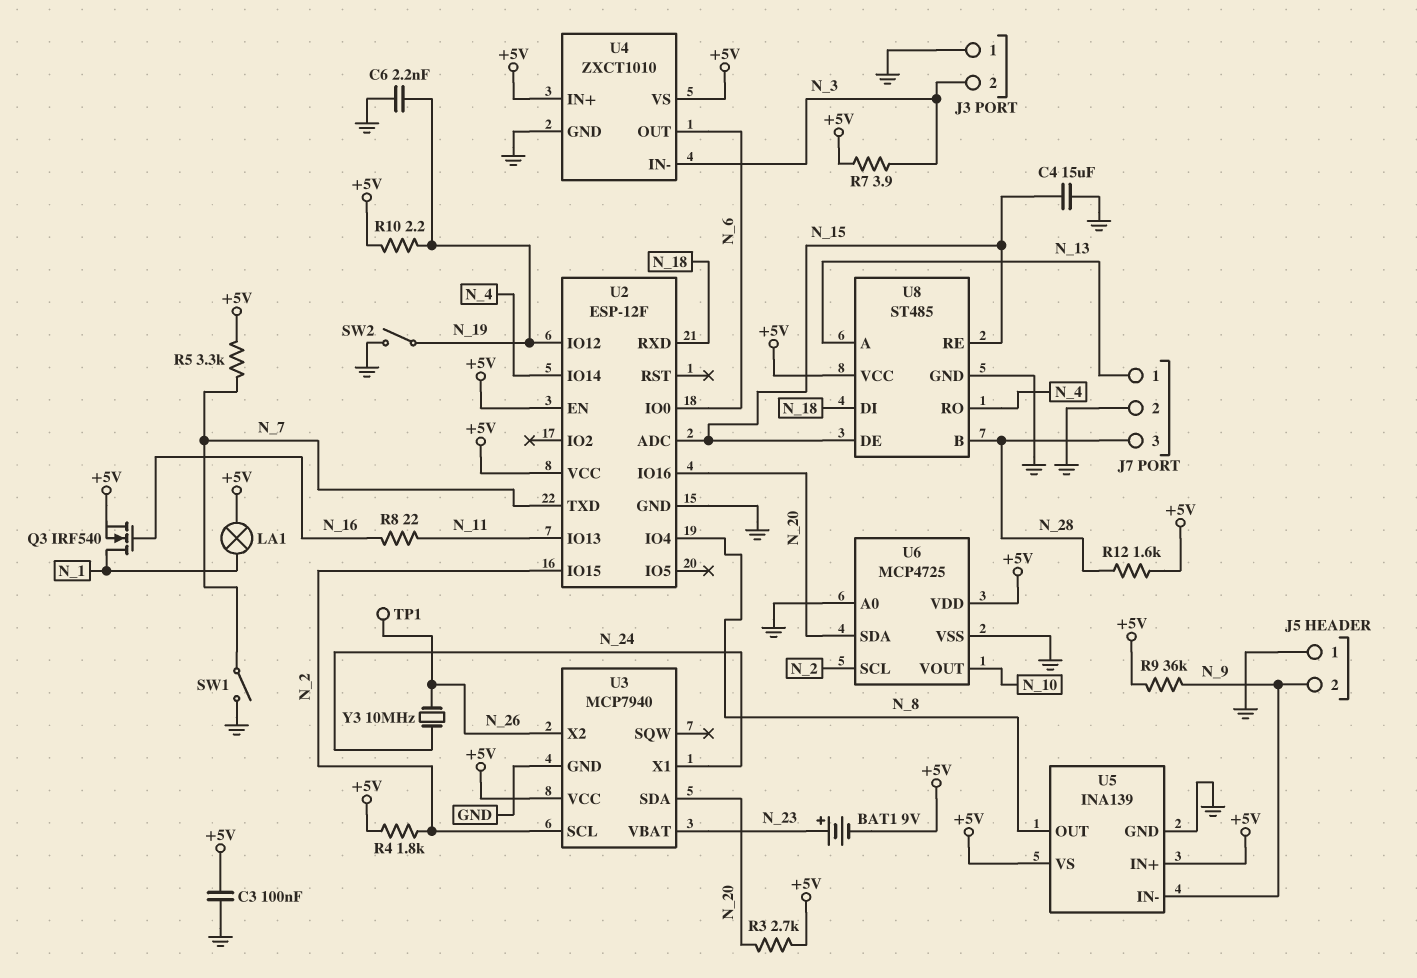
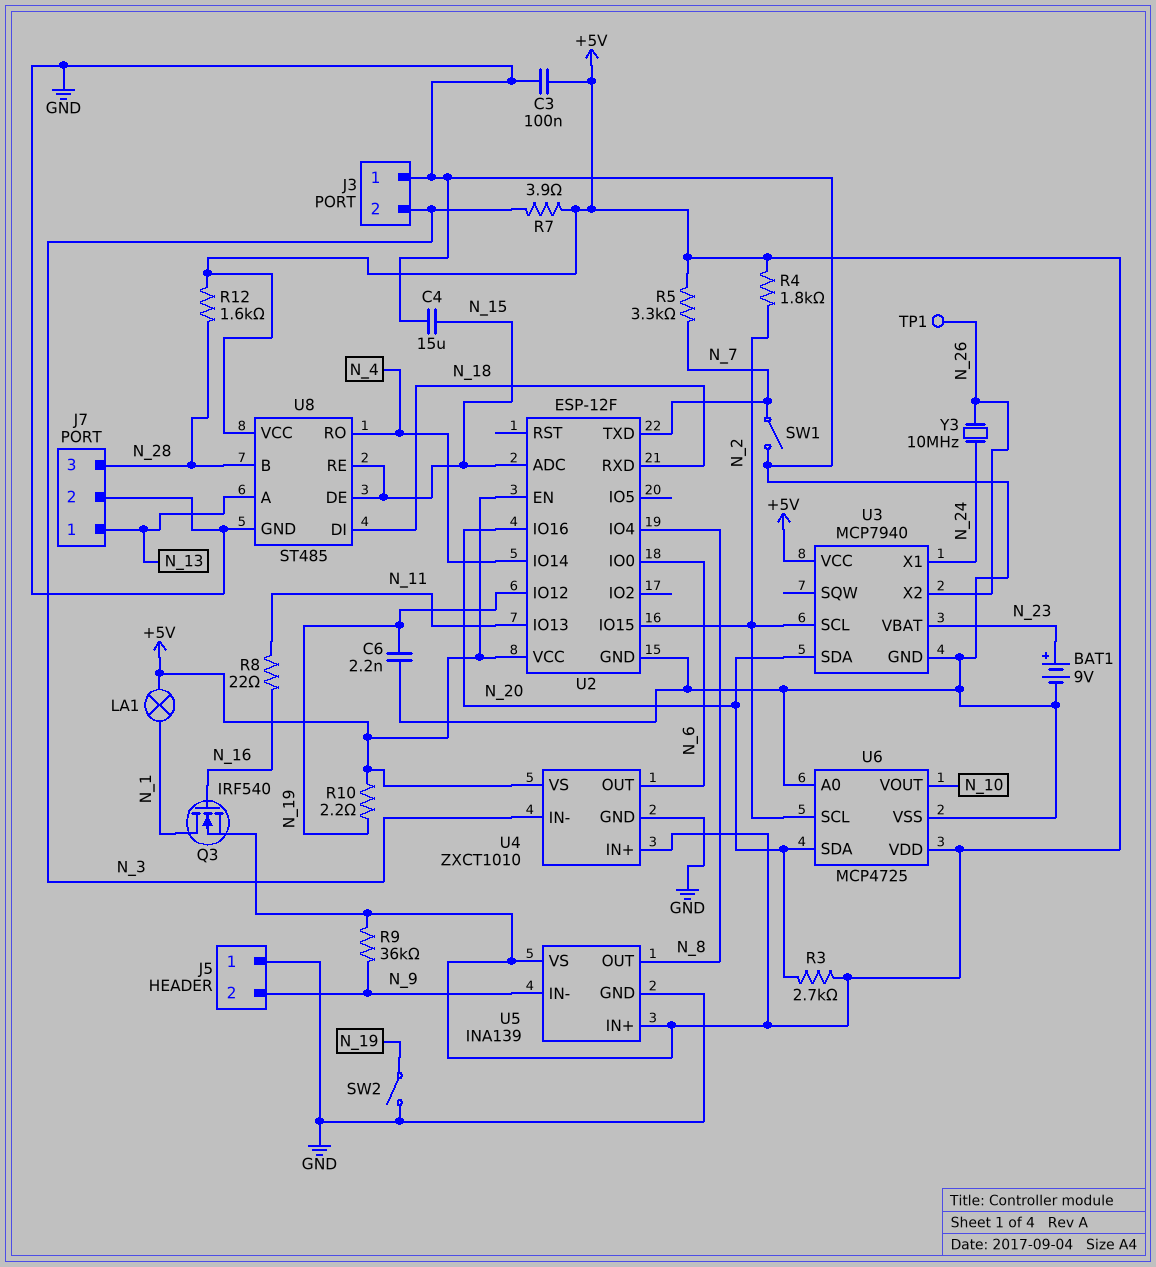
BAT1: 9V (plus N_23, minus +5V) -> 9V (plus N_23, minus GND)

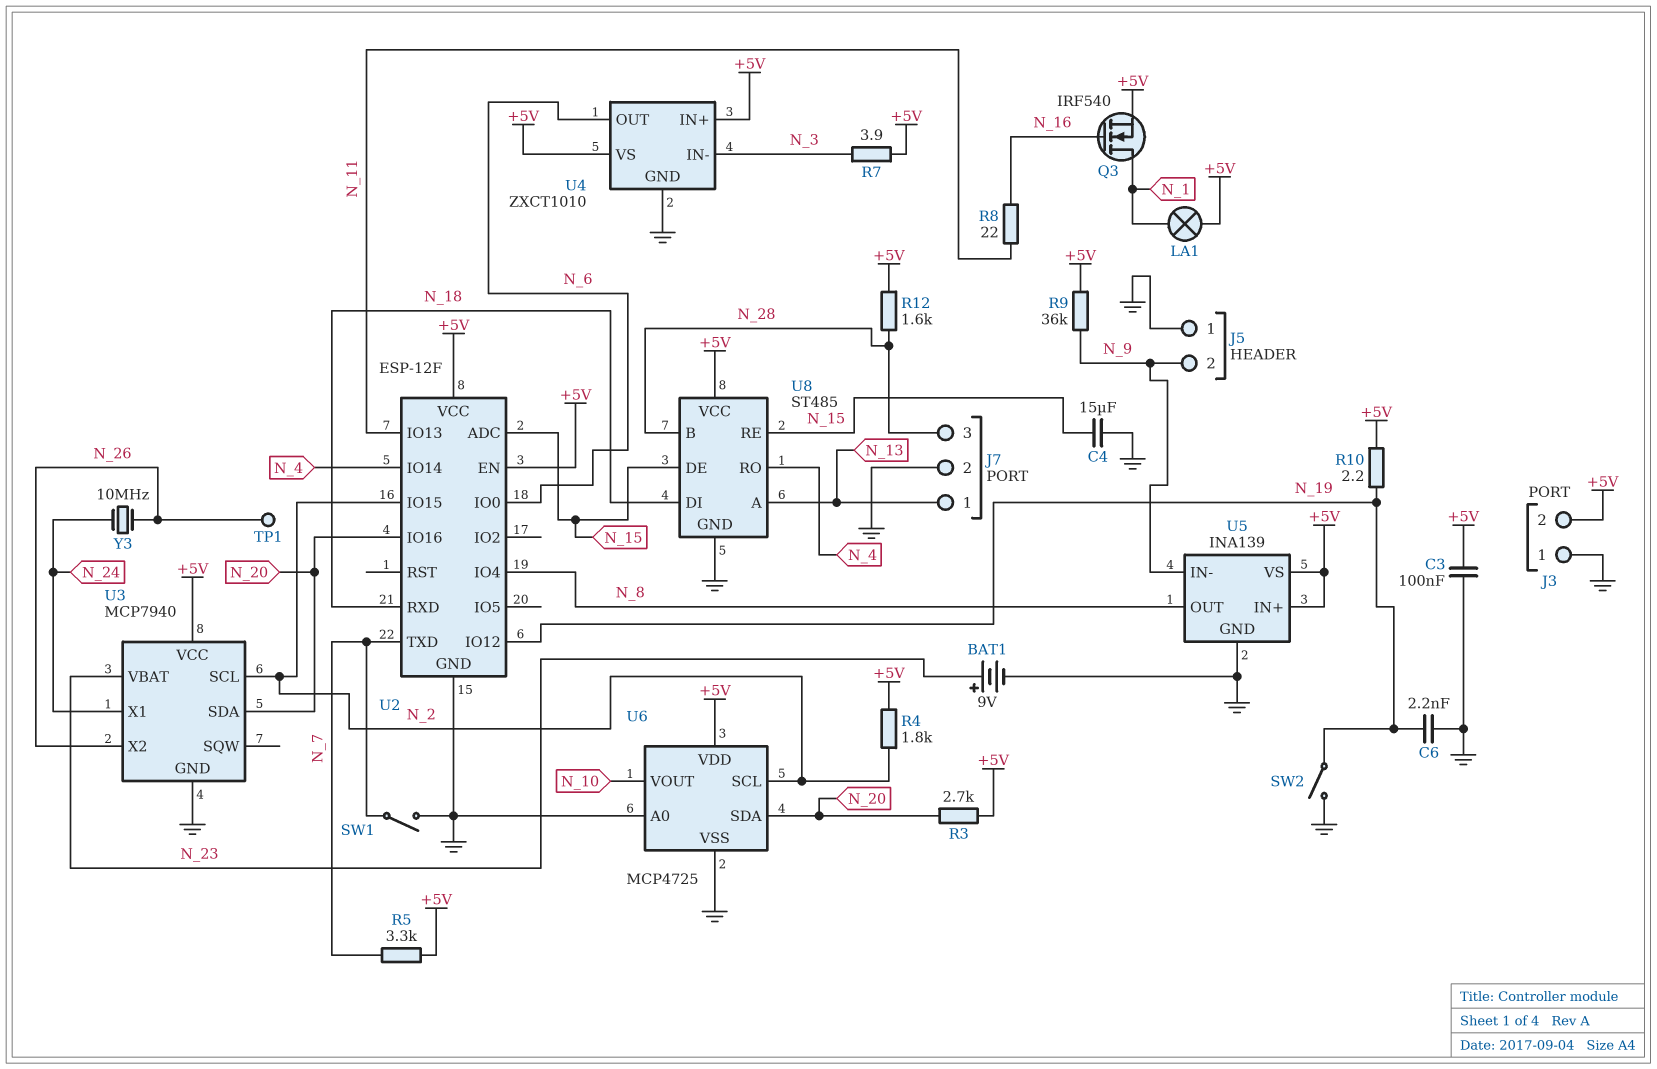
J3 pin 2: N_3 -> +5V

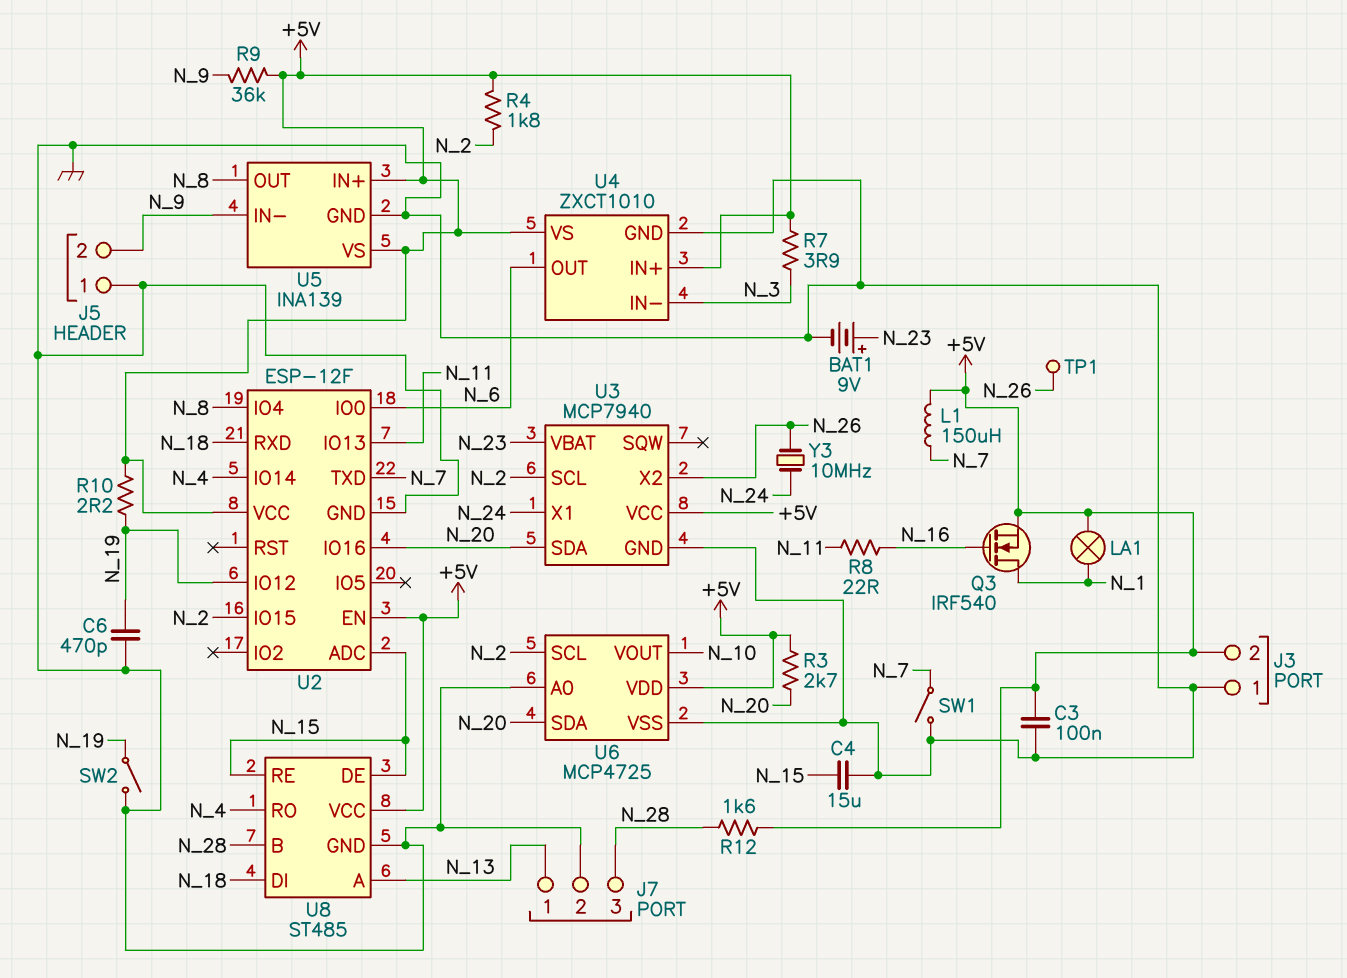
C6: 2.2nF (GND, N_19) -> 470pF (GND, N_19)
L1: none -> 150uH (+5V, N_7)
R5: 3.3k (+5V, N_7) -> none

